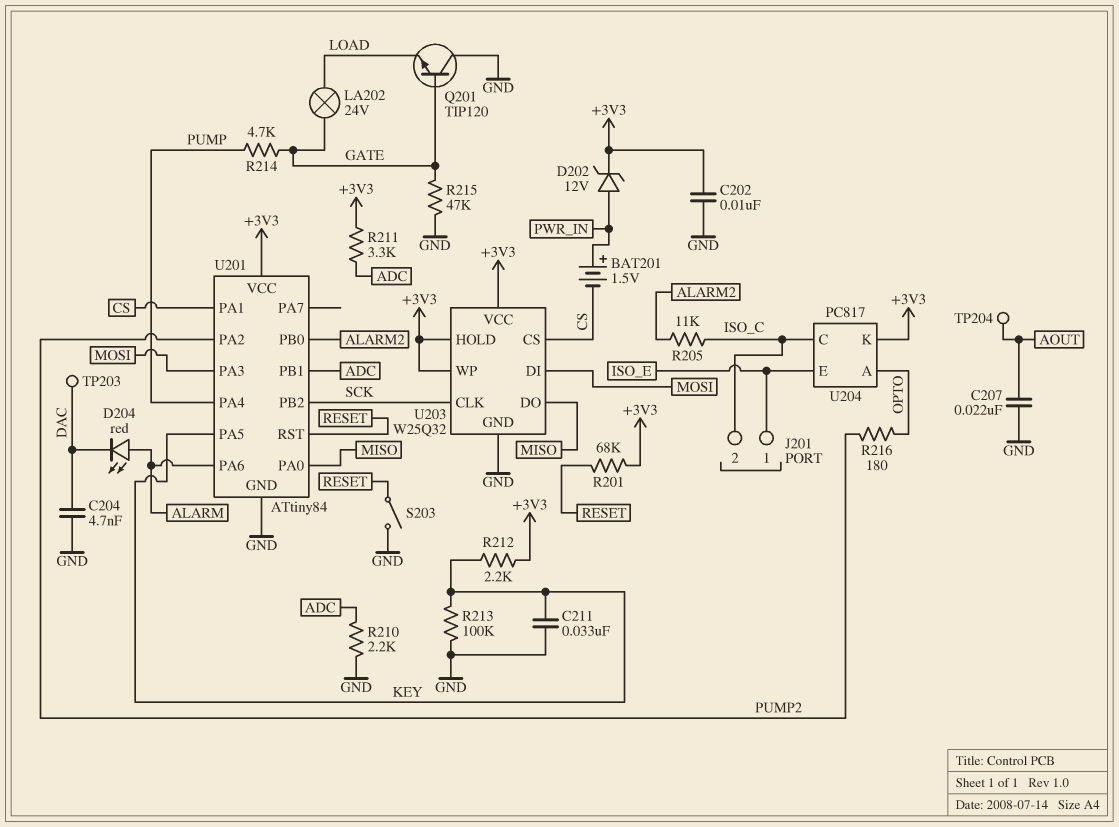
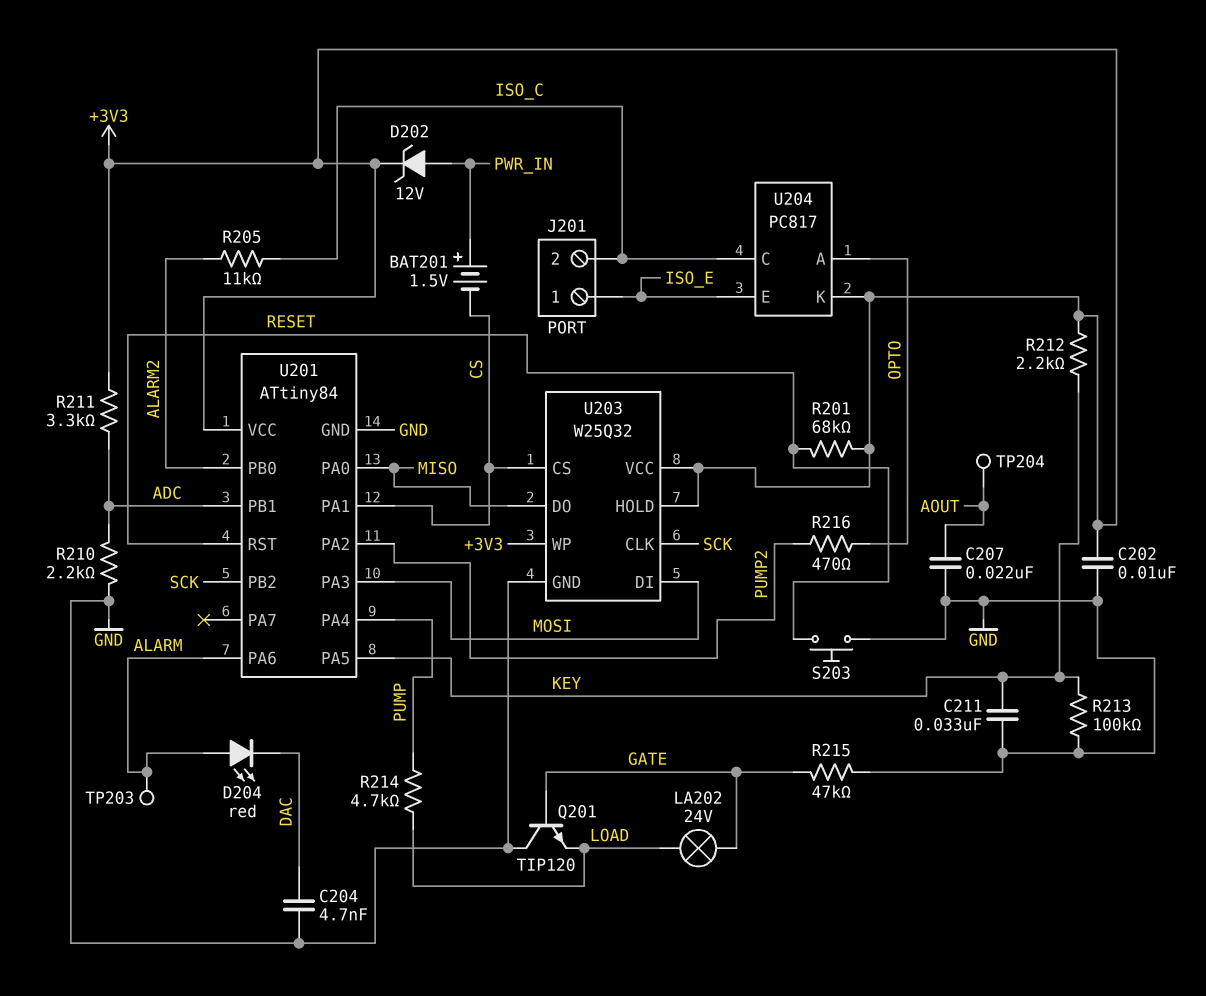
R214: 4.7k (GATE, PUMP) -> 4.7k (LOAD, PUMP)
R216: 180 (OPTO, PUMP2) -> 470 (OPTO, PUMP2)
S203: switch (GND, RESET) -> button (GND, RESET)
TP203: test point (DAC) -> test point (ALARM)

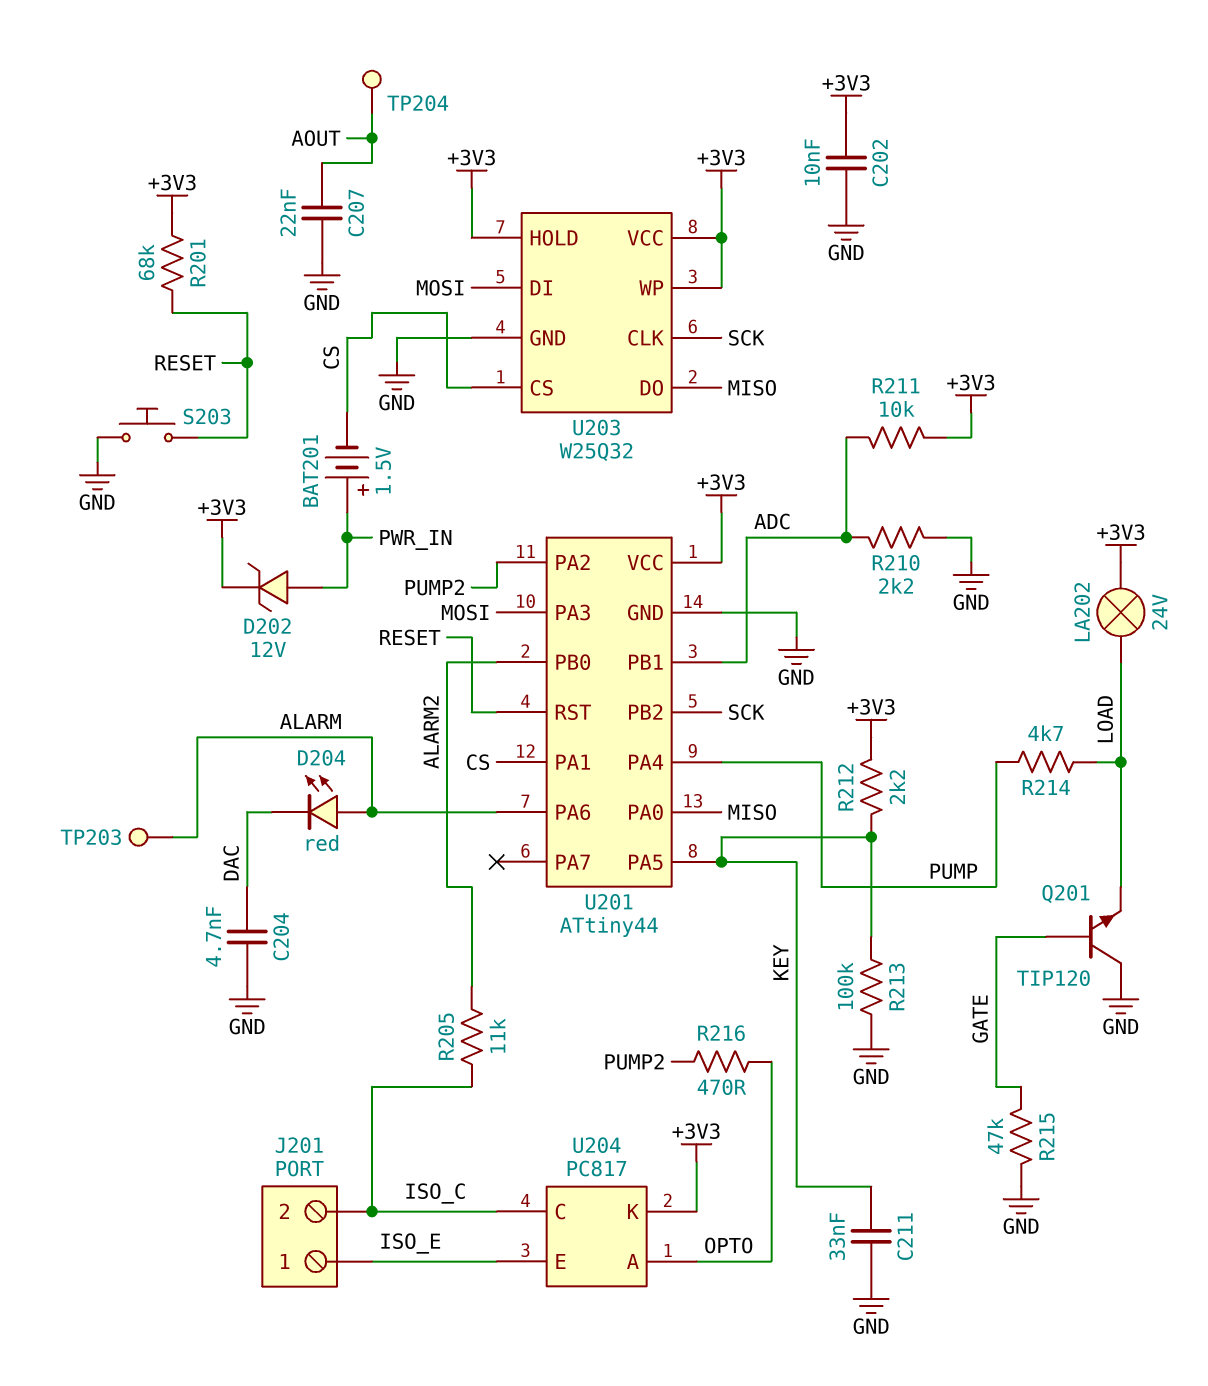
LA202: lamp 24V (GATE, LOAD) -> lamp 24V (+3V3, LOAD)
R211: 3.3k (+3V3, ADC) -> 10k (+3V3, ADC)
U201: ATtiny84 -> ATtiny44

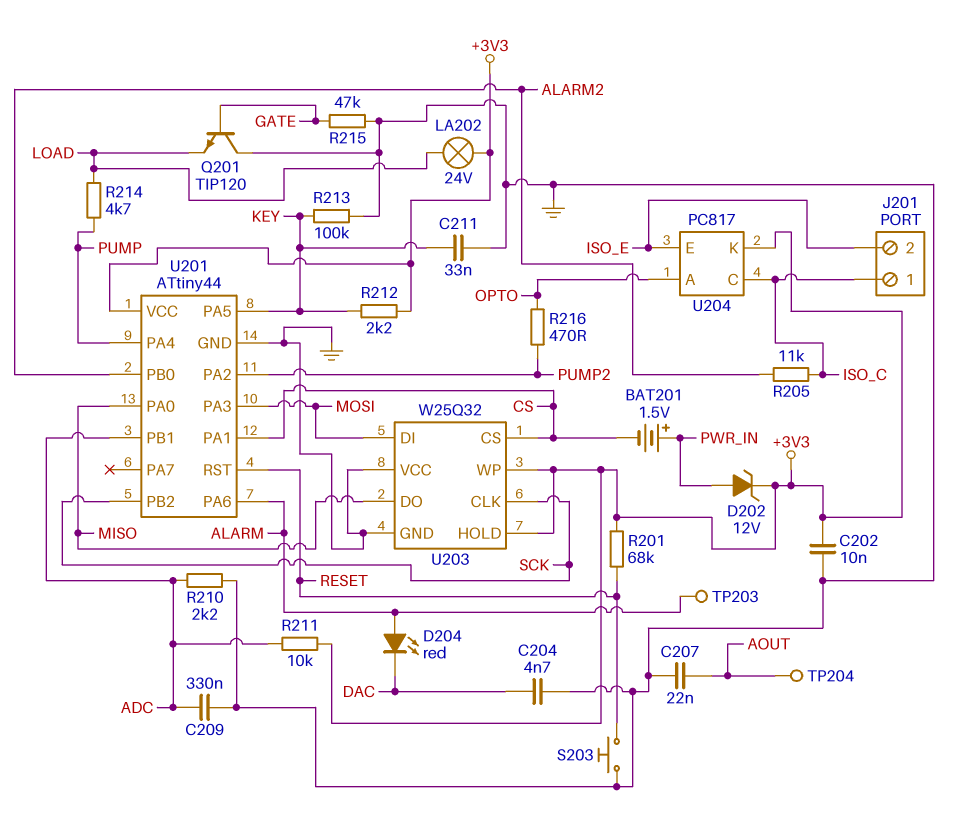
C209: none -> 330nF (ADC, GND)
J201 pin 1: ISO_E -> ISO_C
J201 pin 2: ISO_C -> ISO_E
U203 pin VCC: +3V3 -> GND

